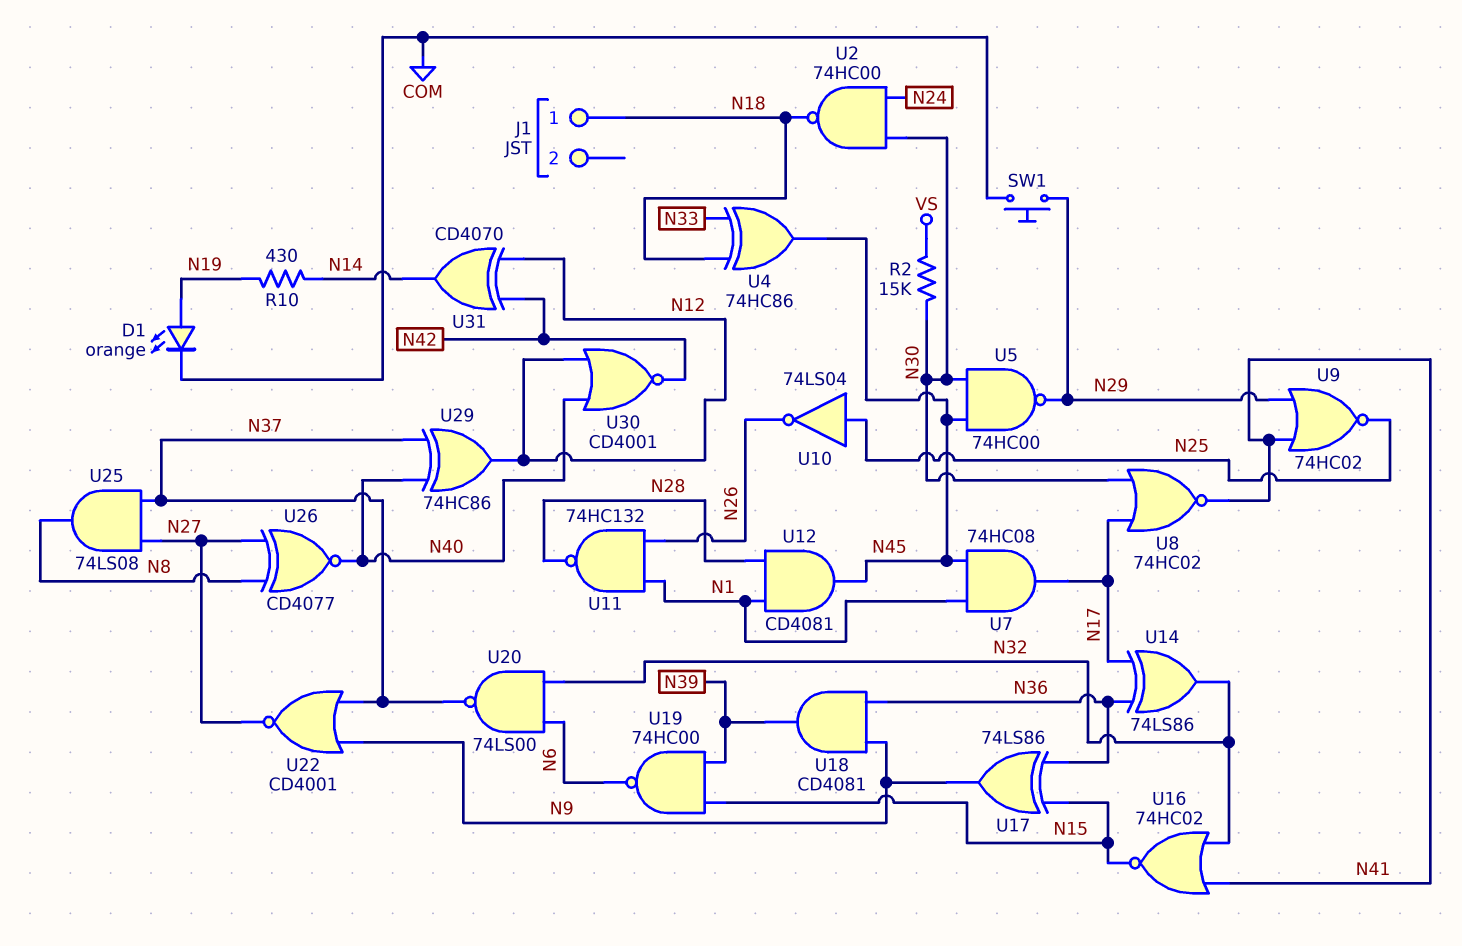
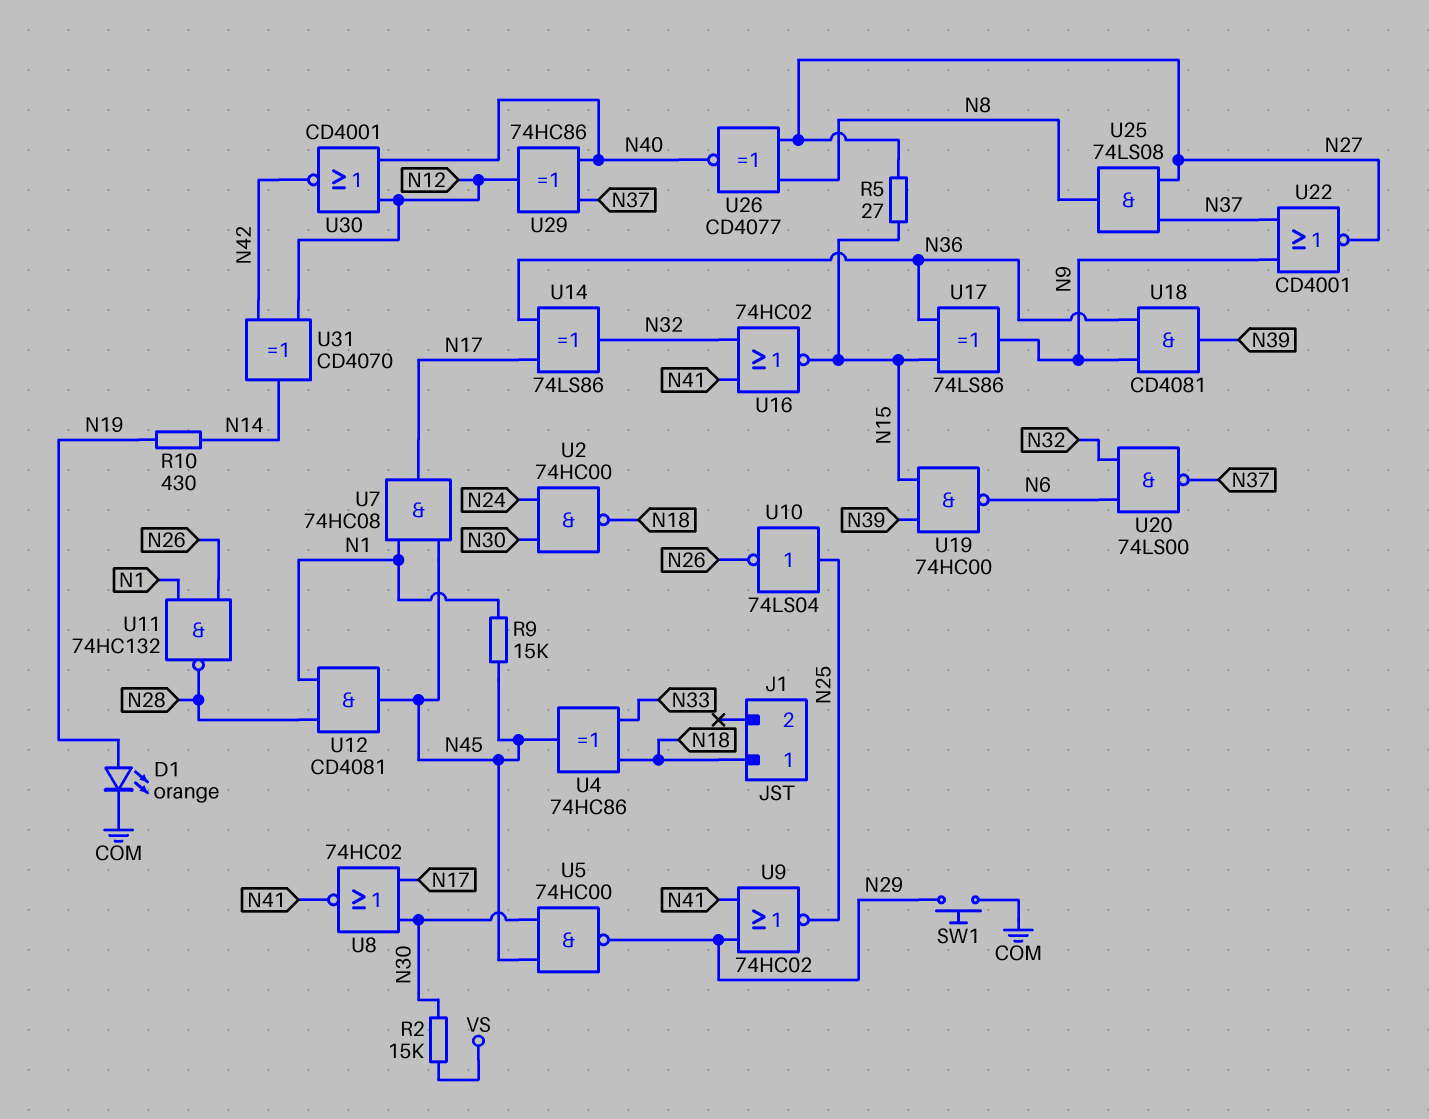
R5: none -> 27 (N15, N27)
R9: none -> 15k (N1, N45)

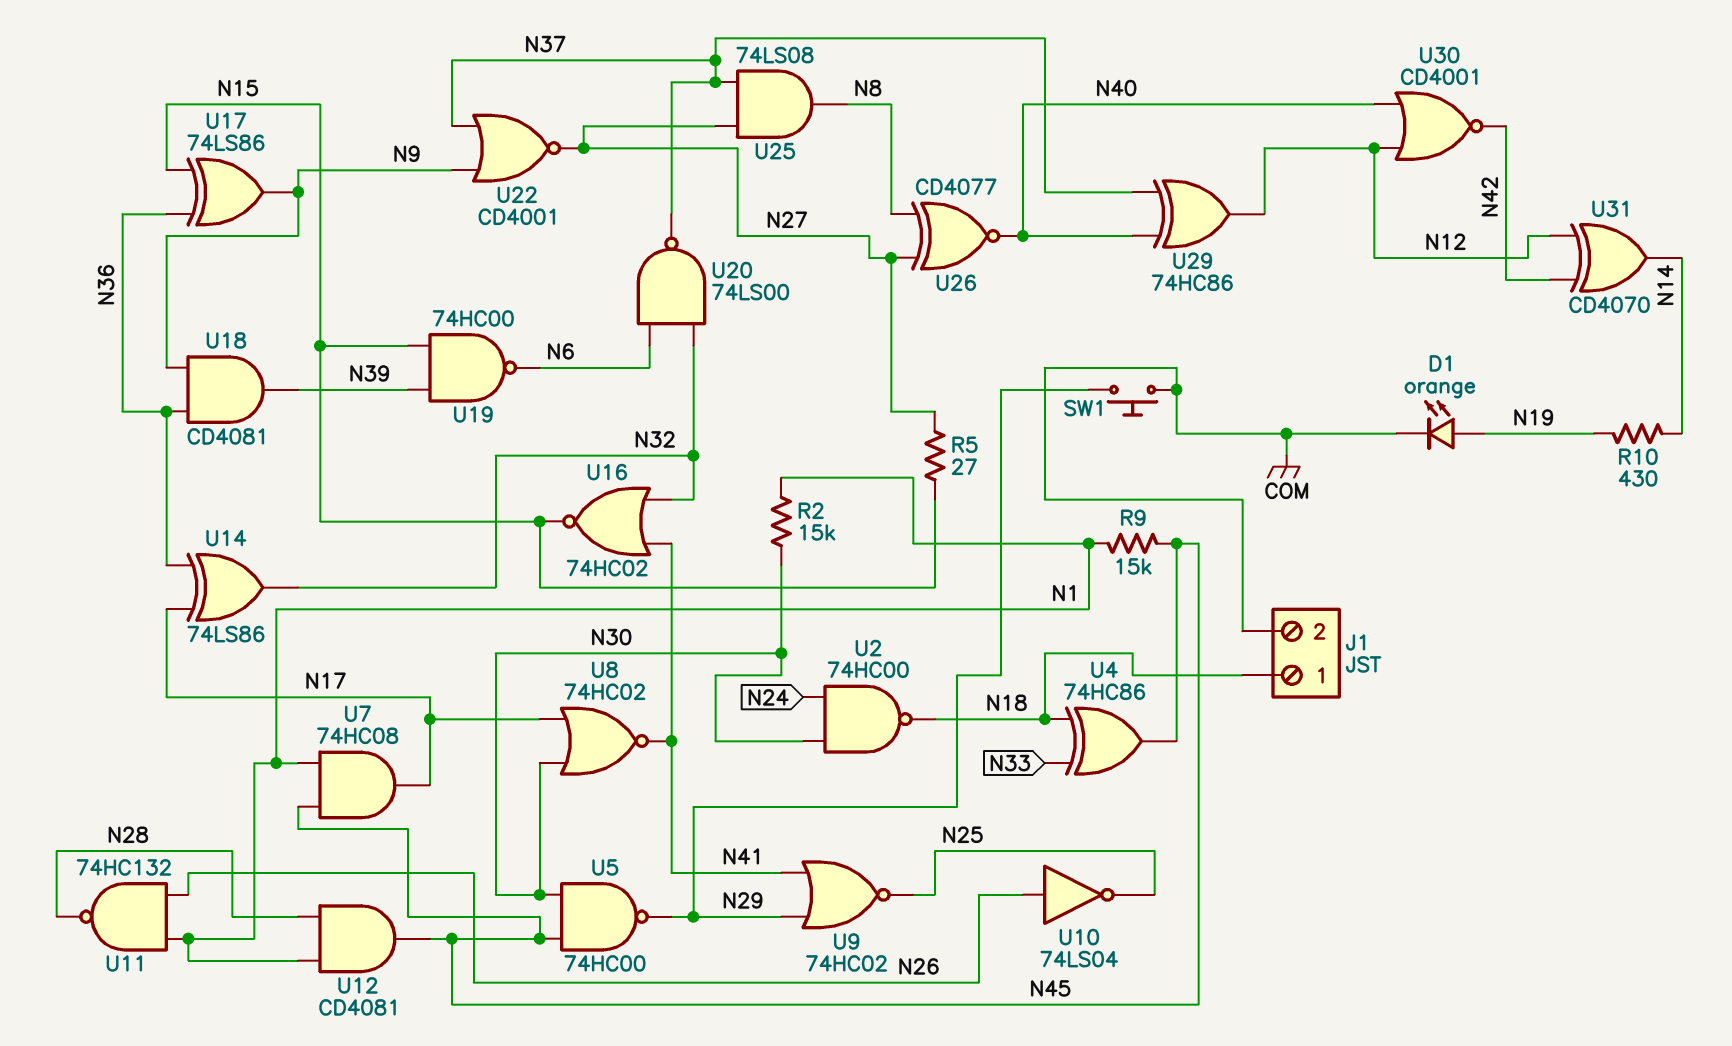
J1 pin 2: none -> COM
R2: 15k (N30, VS) -> 15k (N1, N30)
U10: NOT 74LS04 (in N25, out N26) -> NOT 74LS04 (in N26, out N25)

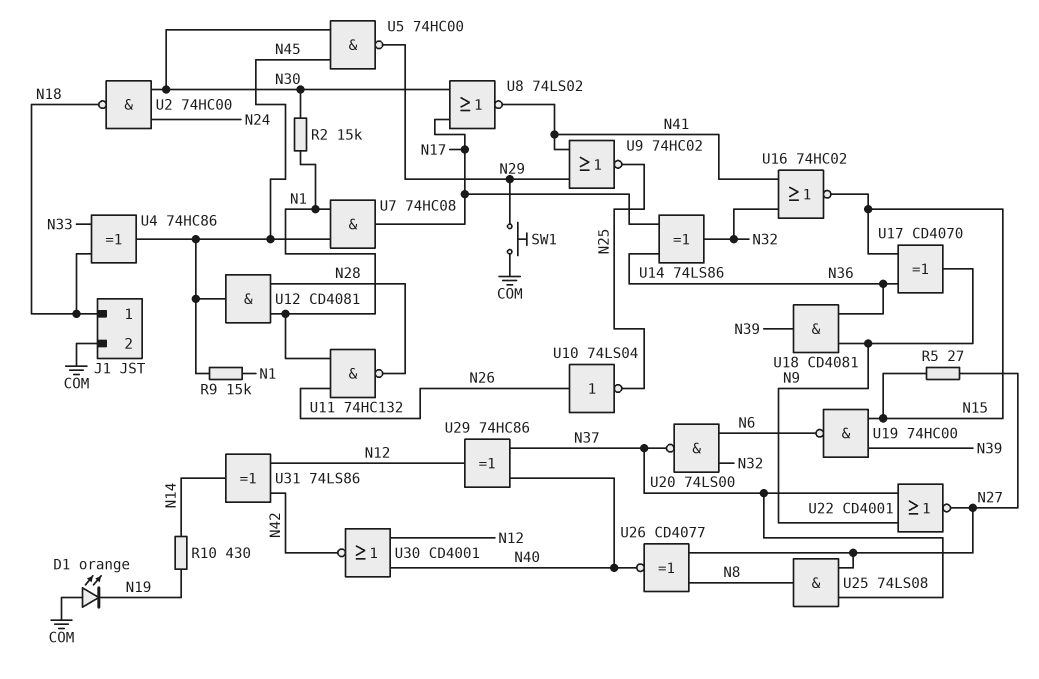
D1: LED orange (A N19, K COM) -> LED orange (A COM, K N19)
U8: NOR 74HC02 (in N17, in N30, out N41) -> NOR 74LS02 (in N17, in N30, out N41)
U17: XOR 74LS86 (in N15, in N36, out N9) -> XOR CD4070 (in N15, in N36, out N9)
U31: XOR CD4070 (in N12, in N42, out N14) -> XOR 74LS86 (in N12, in N42, out N14)

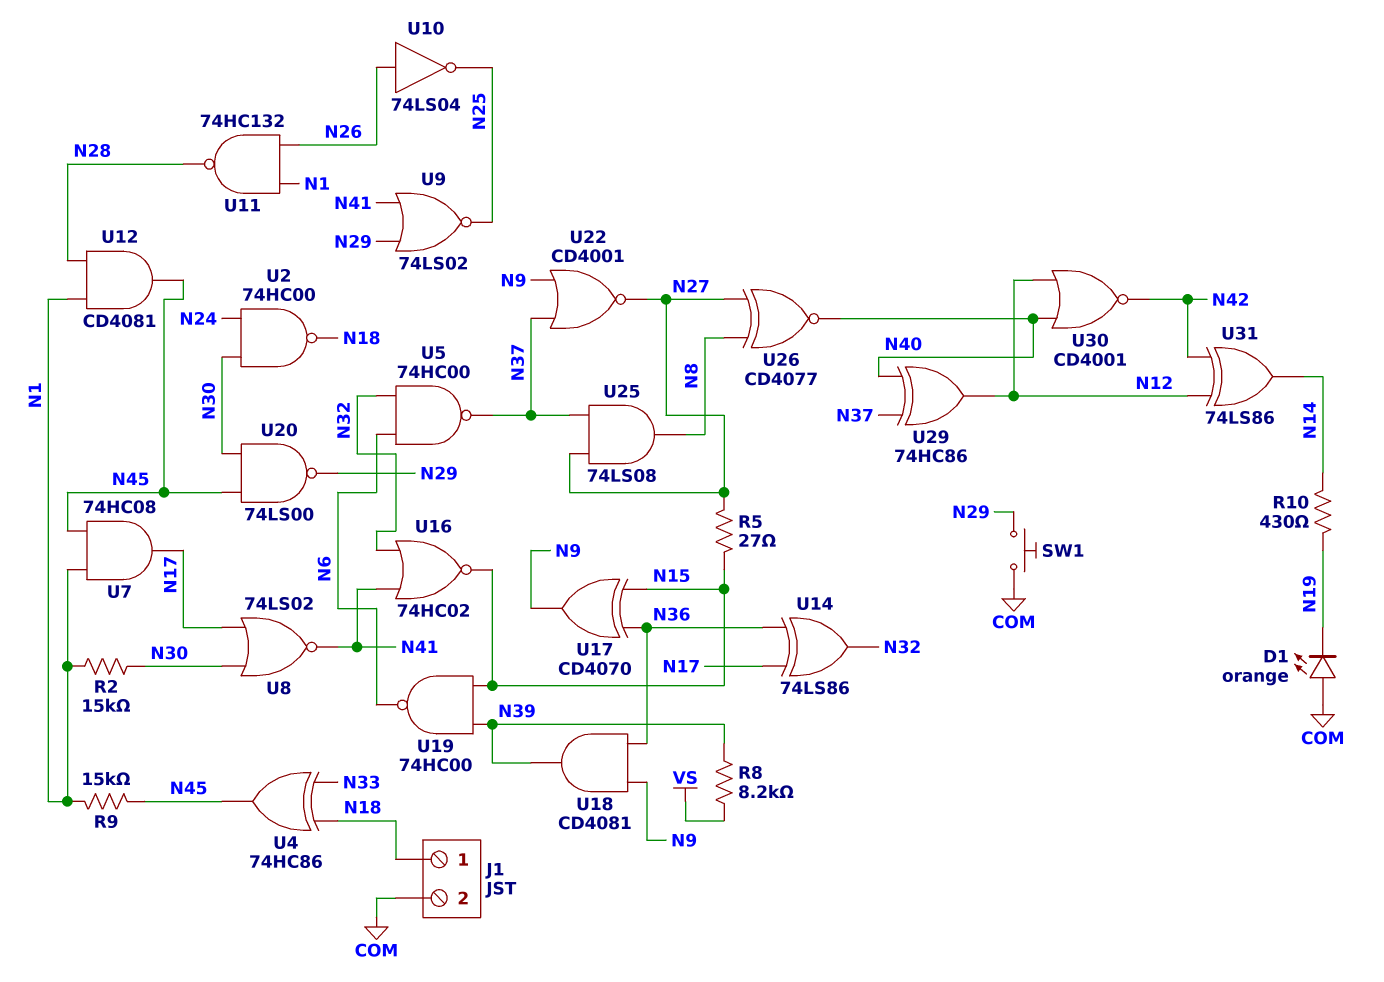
R8: none -> 8.2k (N39, VS)
U5: NAND 74HC00 (in N30, in N45, out N29) -> NAND 74HC00 (in N6, in N32, out N37)
U9: NOR 74HC02 (in N29, in N41, out N25) -> NOR 74LS02 (in N29, in N41, out N25)
U20: NAND 74LS00 (in N6, in N32, out N37) -> NAND 74LS00 (in N30, in N45, out N29)

